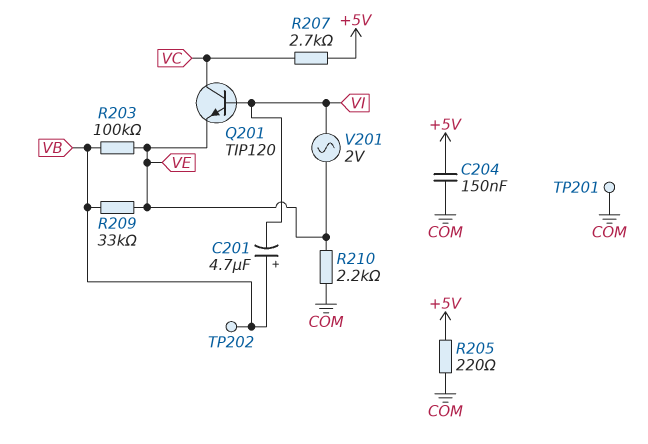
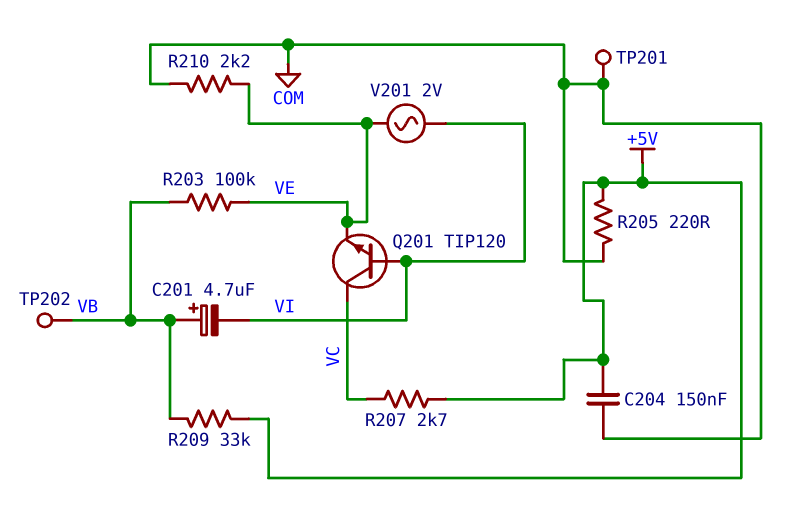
R209: 33k (VB, VE) -> 33k (+5V, VB)

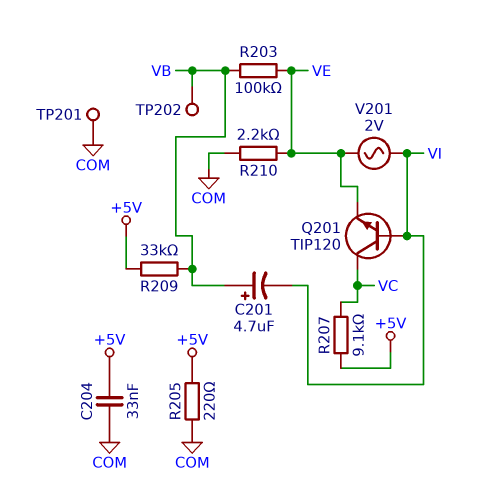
C204: 150nF (+5V, COM) -> 33nF (+5V, COM)
R207: 2.7k (+5V, VC) -> 9.1k (+5V, VC)

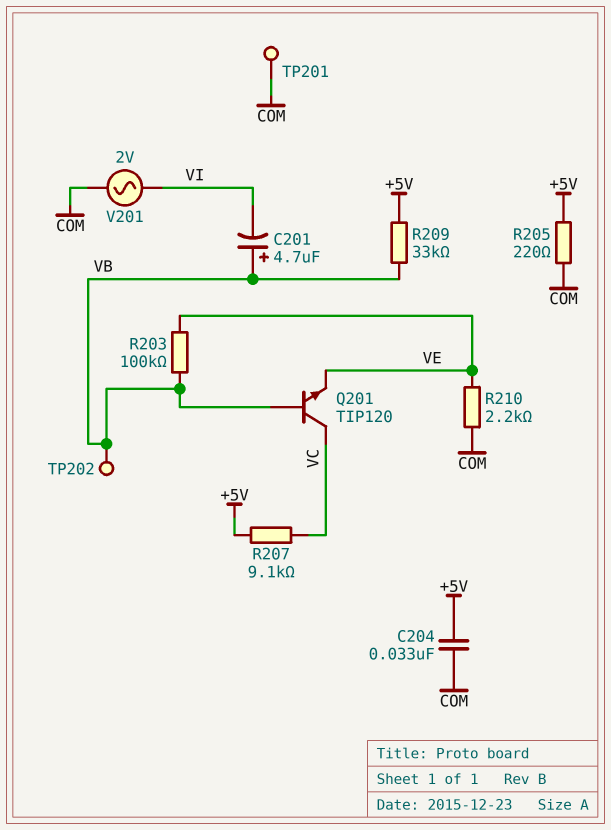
Q201: NPN TIP120 (B VI, C VC, E VE) -> NPN TIP120 (B VB, C VC, E VE)
V201: AC 2V (VE, VI) -> AC 2V (COM, VI)

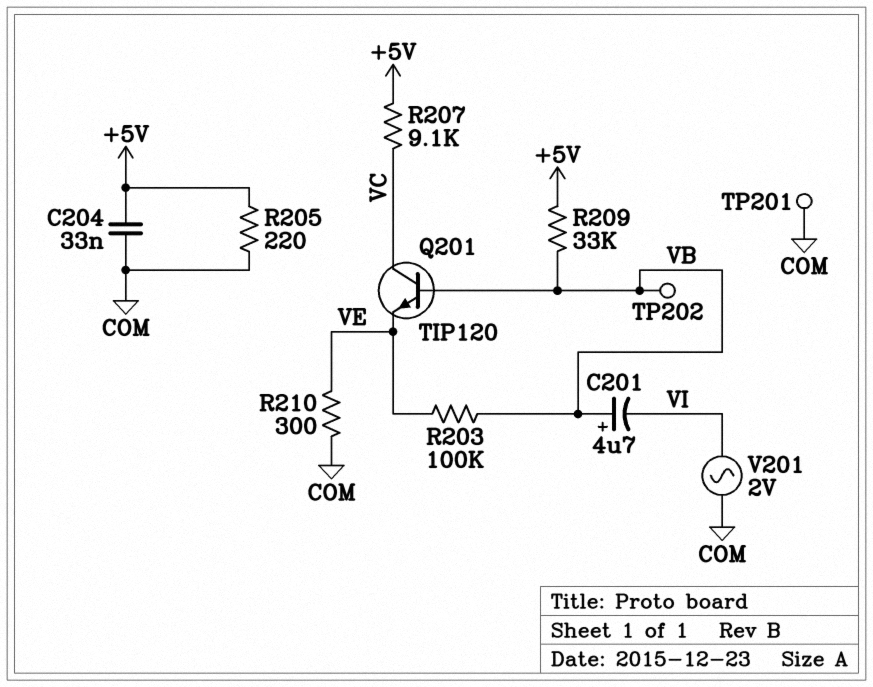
R210: 2.2k (COM, VE) -> 300 (COM, VE)

